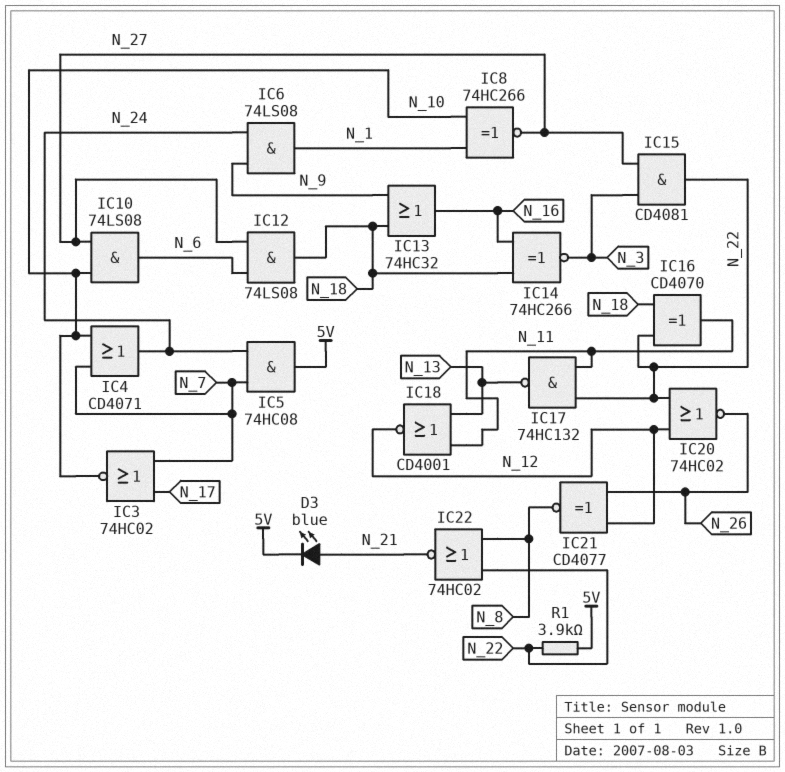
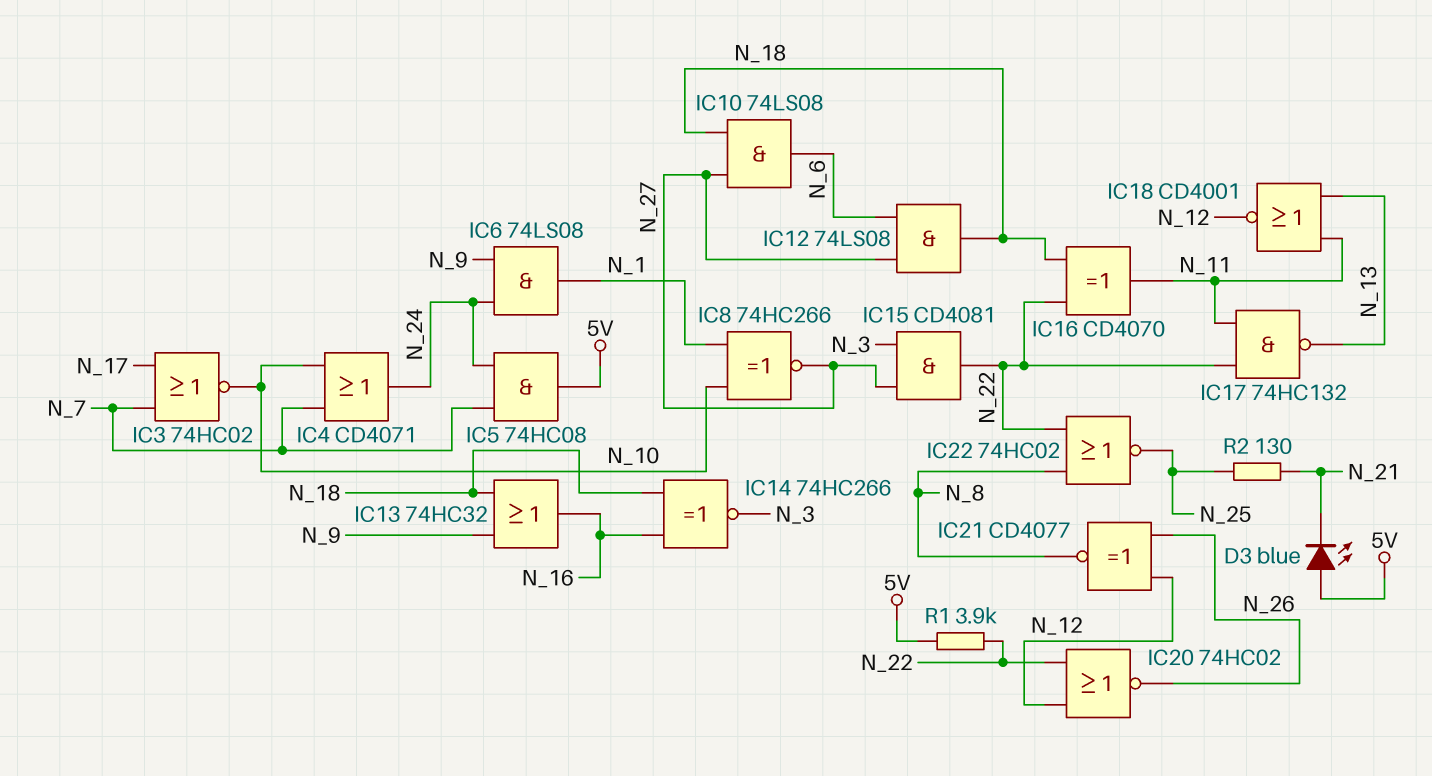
D3: LED blue (A N_21, K 5V) -> LED blue (A 5V, K N_21)
IC10: AND 74LS08 (in N_10, in N_27, out N_6) -> AND 74LS08 (in N_18, in N_27, out N_6)
IC22: NOR 74HC02 (in N_8, in N_22, out N_21) -> NOR 74HC02 (in N_8, in N_22, out N_25)
R2: none -> 130 (N_21, N_25)

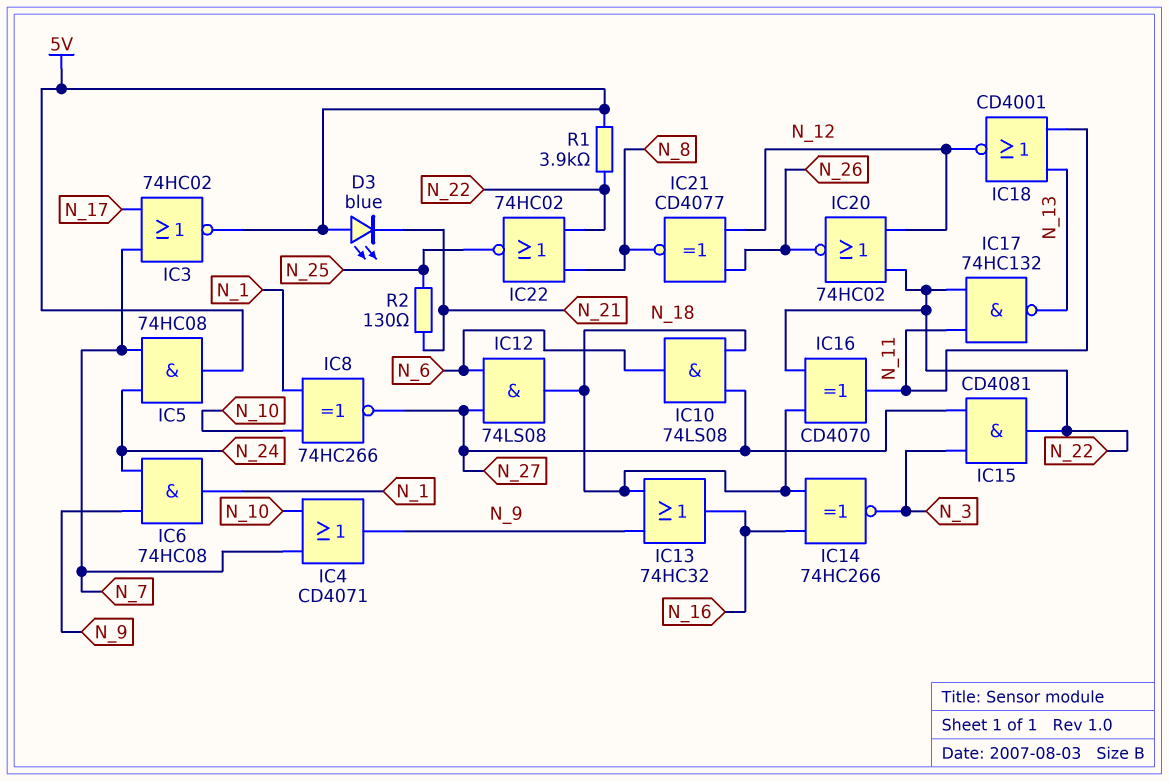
IC3: NOR 74HC02 (in N_7, in N_17, out N_10) -> NOR 74HC02 (in N_7, in N_17, out 5V)
IC4: OR CD4071 (in N_7, in N_10, out N_24) -> OR CD4071 (in N_7, in N_10, out N_9)
IC6: AND 74LS08 (in N_9, in N_24, out N_1) -> AND 74HC08 (in N_9, in N_24, out N_1)

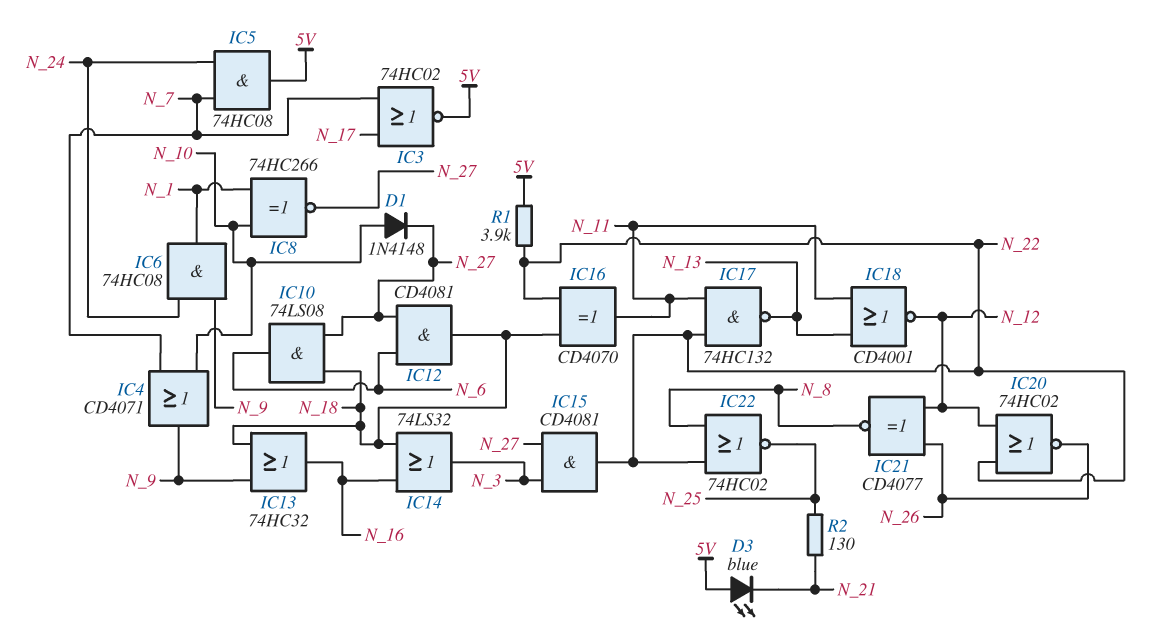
D1: none -> diode 1N4148 (A N_10, K N_27)
IC12: AND 74LS08 (in N_6, in N_27, out N_18) -> AND CD4081 (in N_6, in N_27, out N_18)
IC14: XNOR 74HC266 (in N_16, in N_18, out N_3) -> OR 74LS32 (in N_16, in N_18, out N_3)

